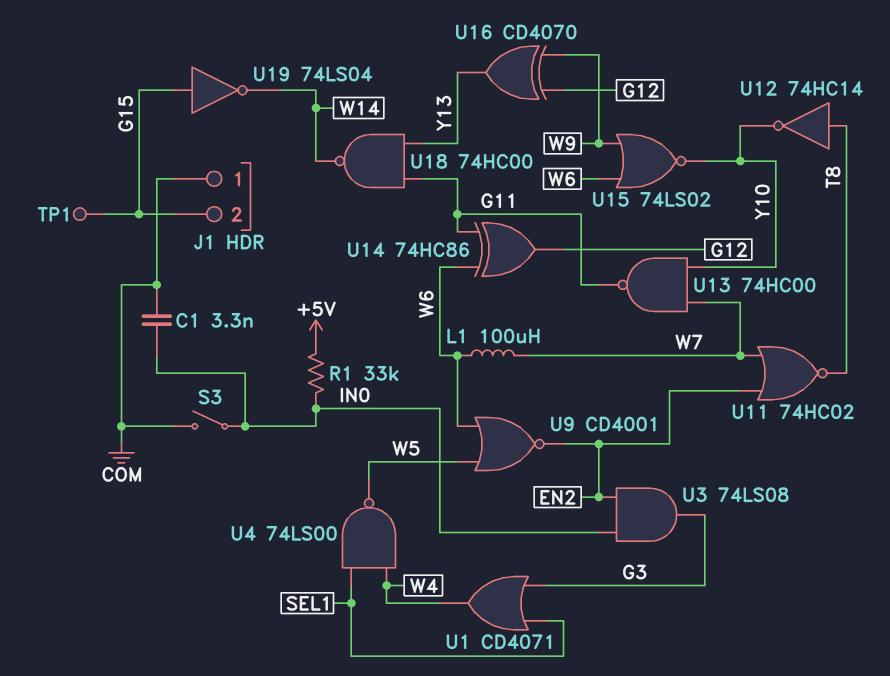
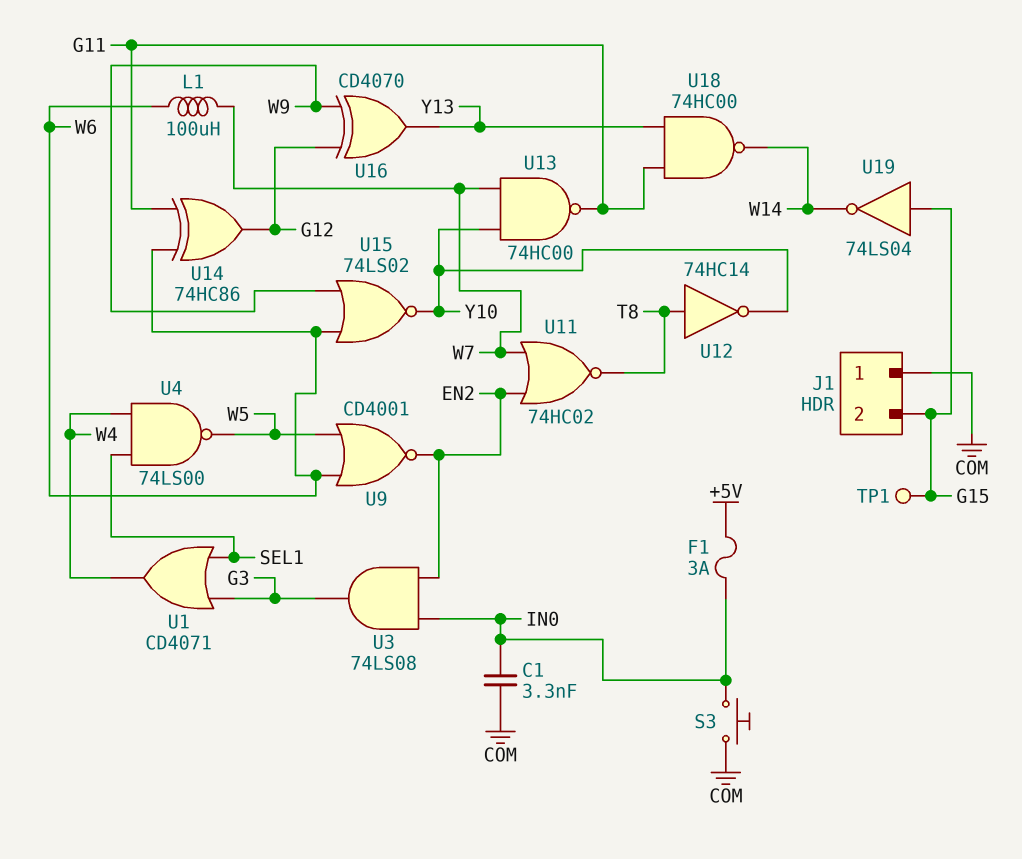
F1: none -> 3A (+5V, IN0)
R1: 33k (+5V, IN0) -> none
S3: switch (COM, IN0) -> button (COM, IN0)

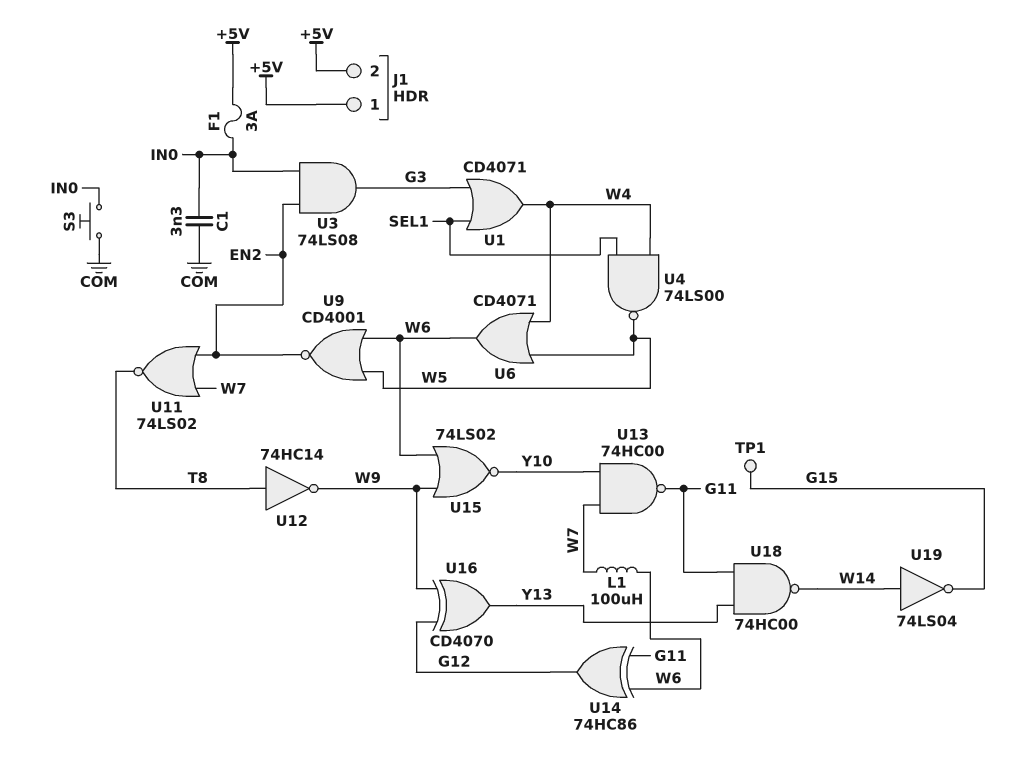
J1 pin 1: COM -> +5V
J1 pin 2: G15 -> +5V
U6: none -> OR CD4071 (in W4, in W5, out W6)
U11: NOR 74HC02 (in EN2, in W7, out T8) -> NOR 74LS02 (in EN2, in W7, out T8)
U12: NOT 74HC14 (in T8, out Y10) -> NOT 74HC14 (in T8, out W9)
U19: NOT 74LS04 (in G15, out W14) -> NOT 74LS04 (in W14, out G15)

